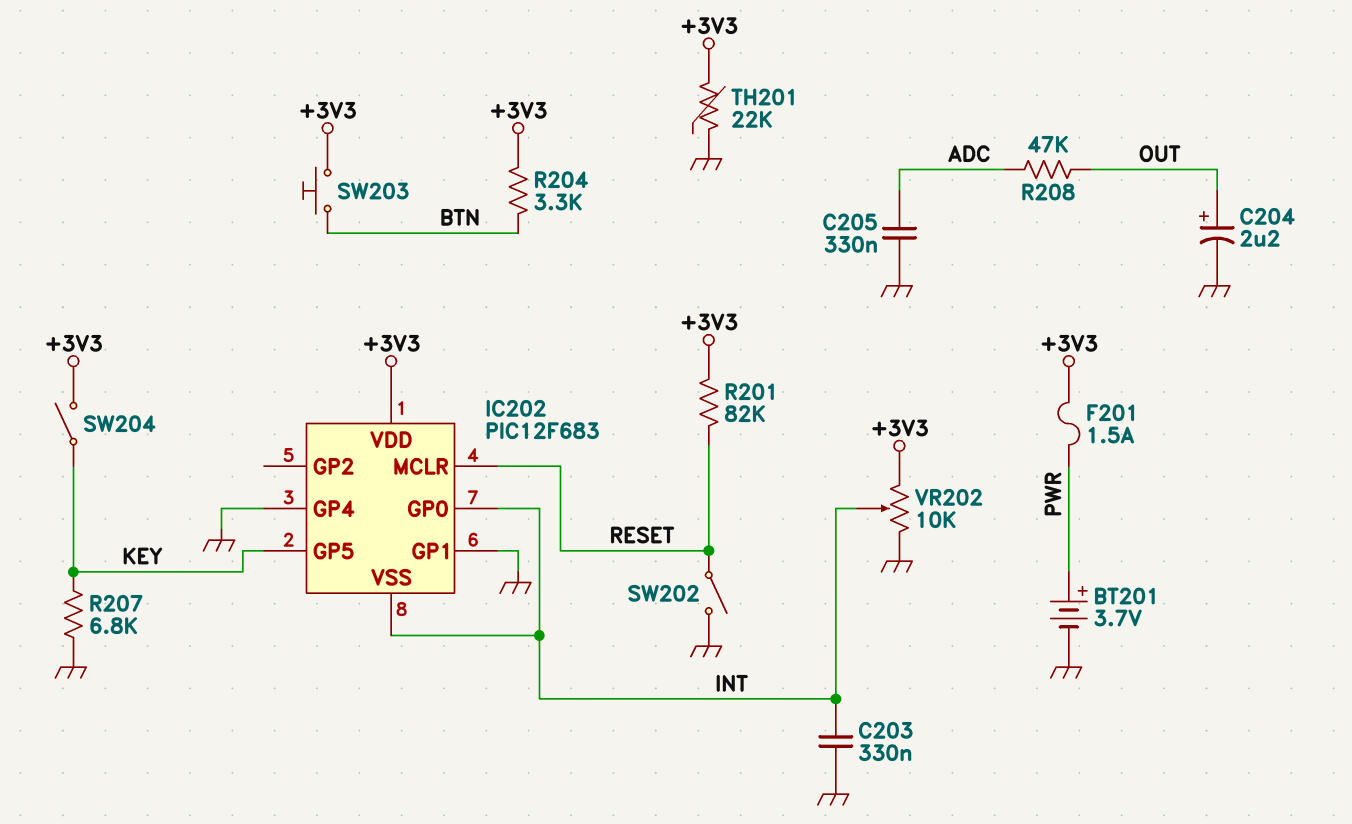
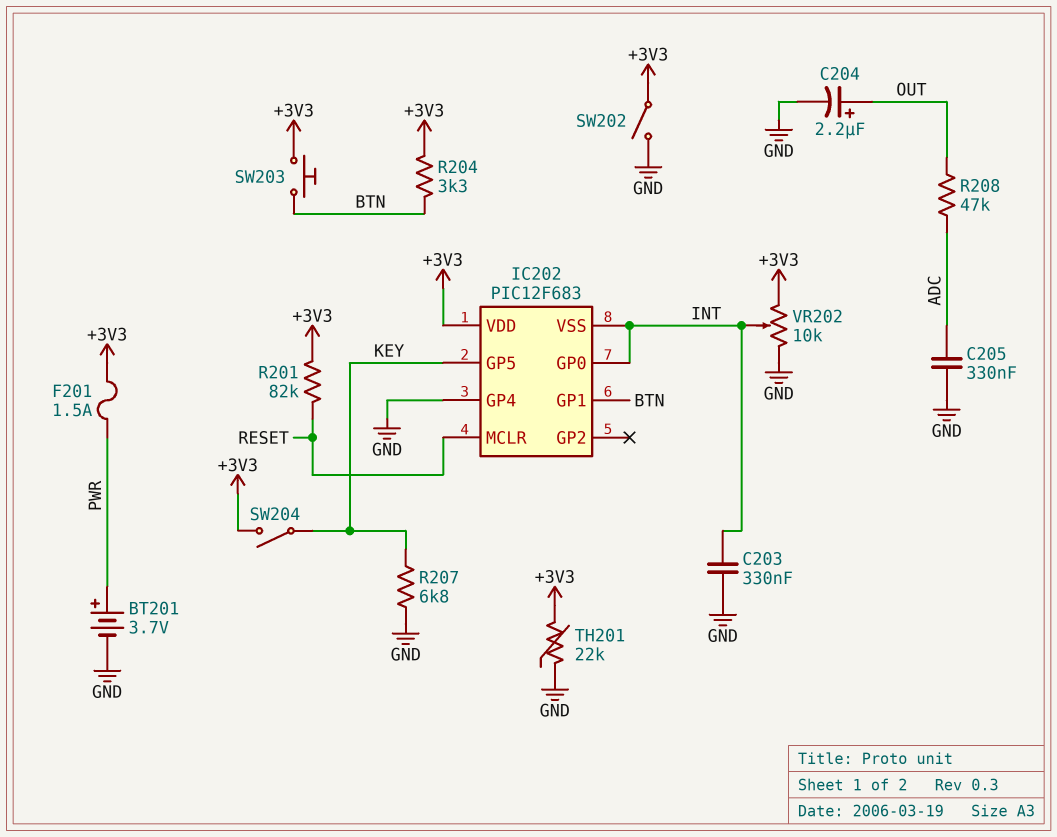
IC202 pin GP1: GND -> BTN
SW202: switch (GND, RESET) -> switch (+3V3, GND)

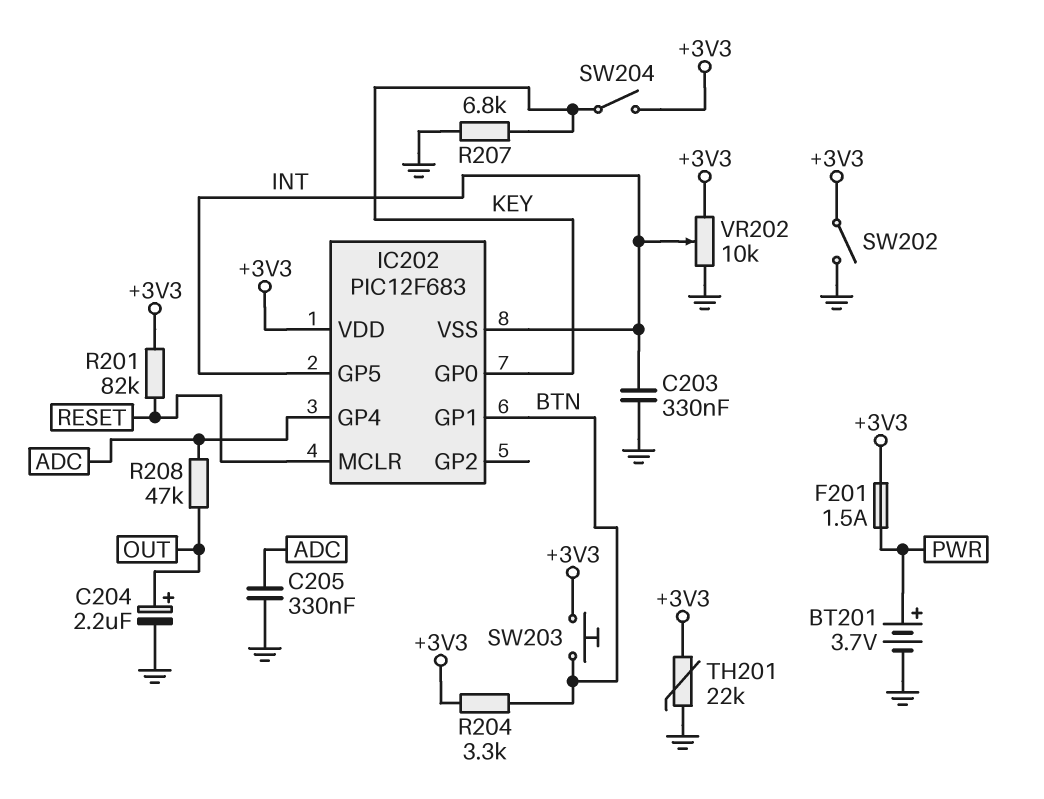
IC202 pin GP0: INT -> KEY
IC202 pin GP4: GND -> ADC
IC202 pin GP5: KEY -> INT

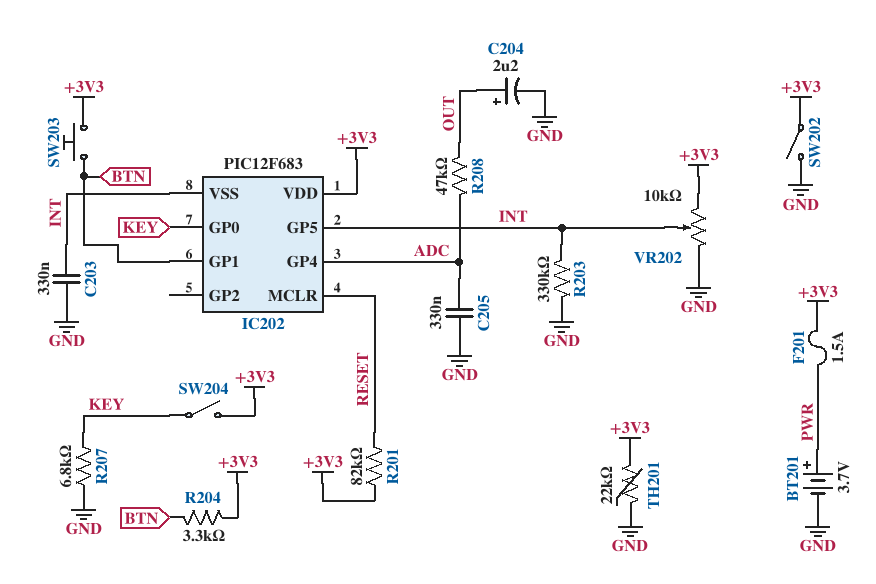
R203: none -> 330k (GND, INT)

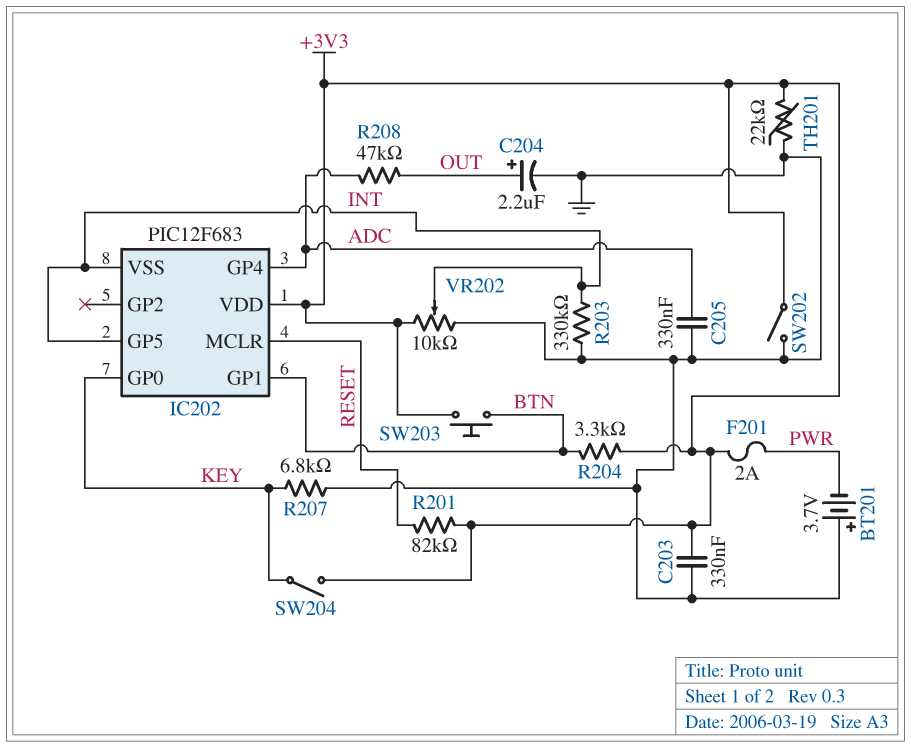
BT201: 3.7V (plus PWR, minus GND) -> 3.7V (plus GND, minus PWR)
C203: 330nF (GND, INT) -> 330nF (+3V3, GND)
F201: 1.5A (+3V3, PWR) -> 2A (+3V3, PWR)

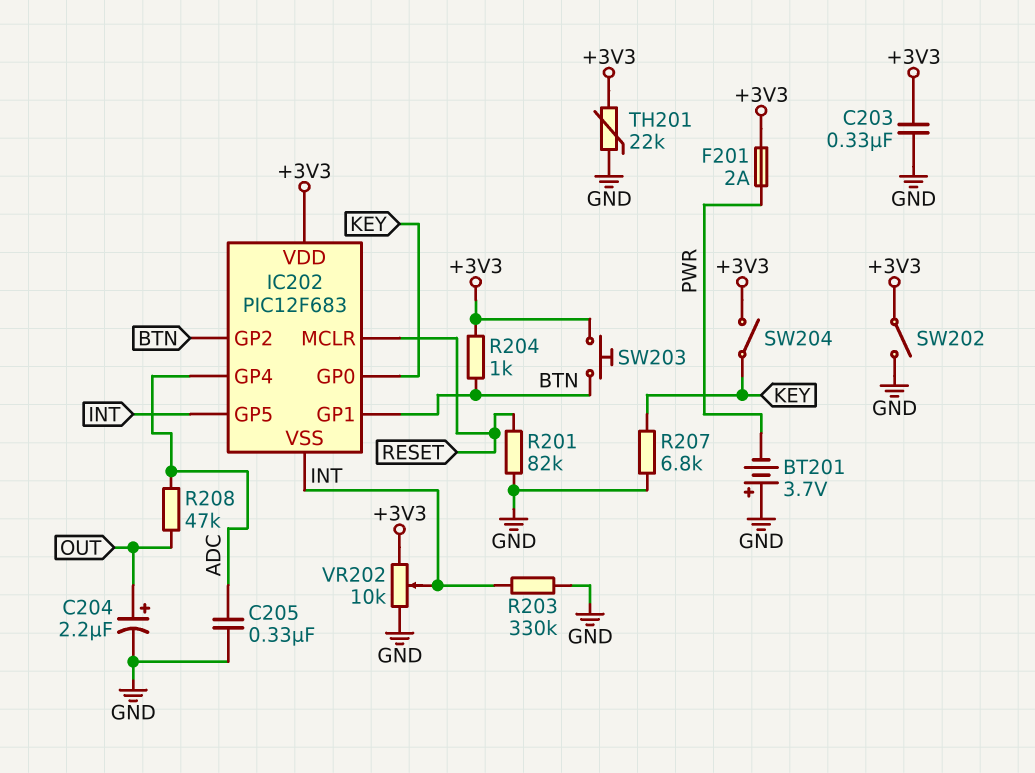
IC202 pin GP2: none -> BTN
R201: 82k (+3V3, RESET) -> 82k (GND, RESET)
R204: 3.3k (+3V3, BTN) -> 1k (+3V3, BTN)

